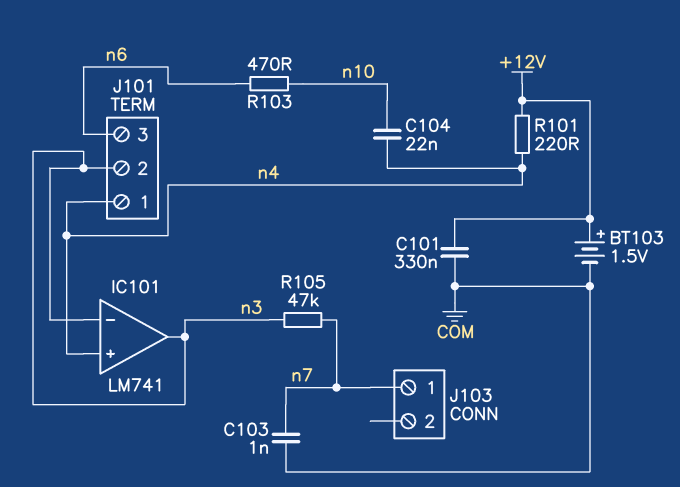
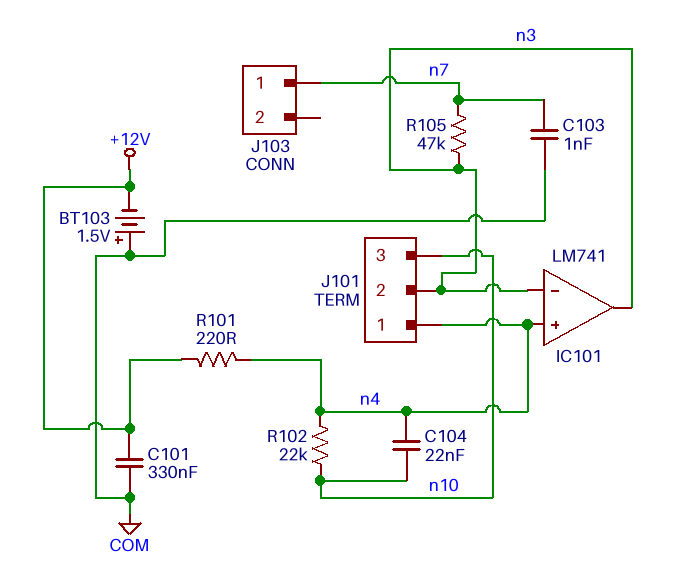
BT103: 1.5V (plus +12V, minus COM) -> 1.5V (plus COM, minus +12V)
J101 pin 3: n6 -> n10
R102: none -> 22k (n4, n10)
R103: 470 (n6, n10) -> none

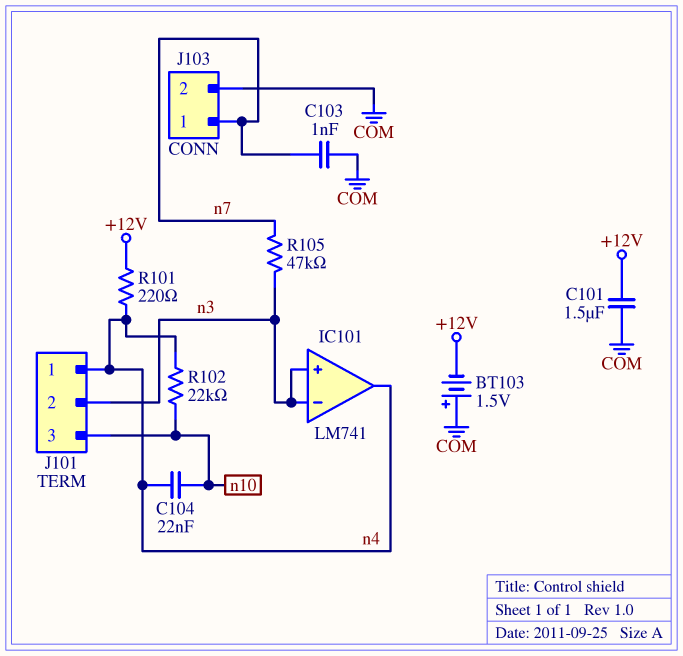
C101: 330nF (+12V, COM) -> 1.5uF (+12V, COM)
IC101 pin in+: n4 -> n3
IC101 pin out: n3 -> n4
J103 pin 2: none -> COM

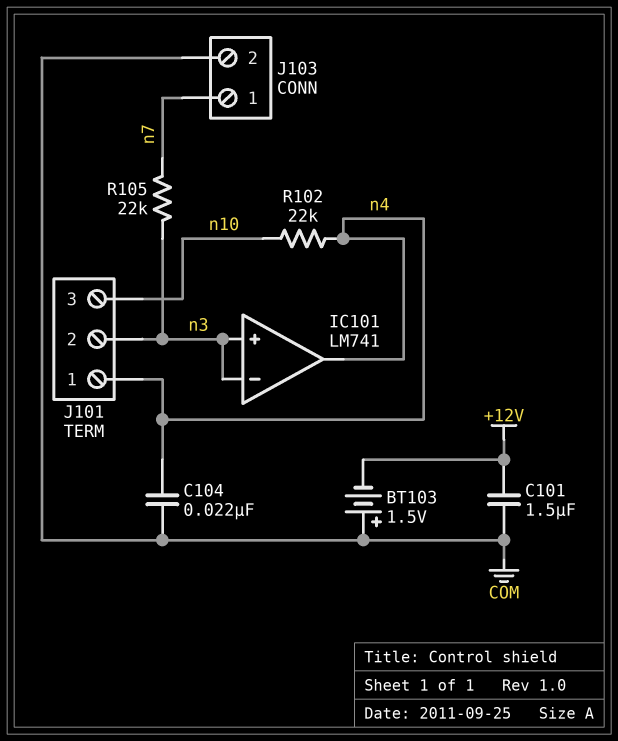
C103: 1nF (COM, n7) -> none
C104: 22nF (n4, n10) -> 22nF (COM, n4)
R101: 220 (+12V, n4) -> none
R105: 47k (n3, n7) -> 22k (n3, n7)

